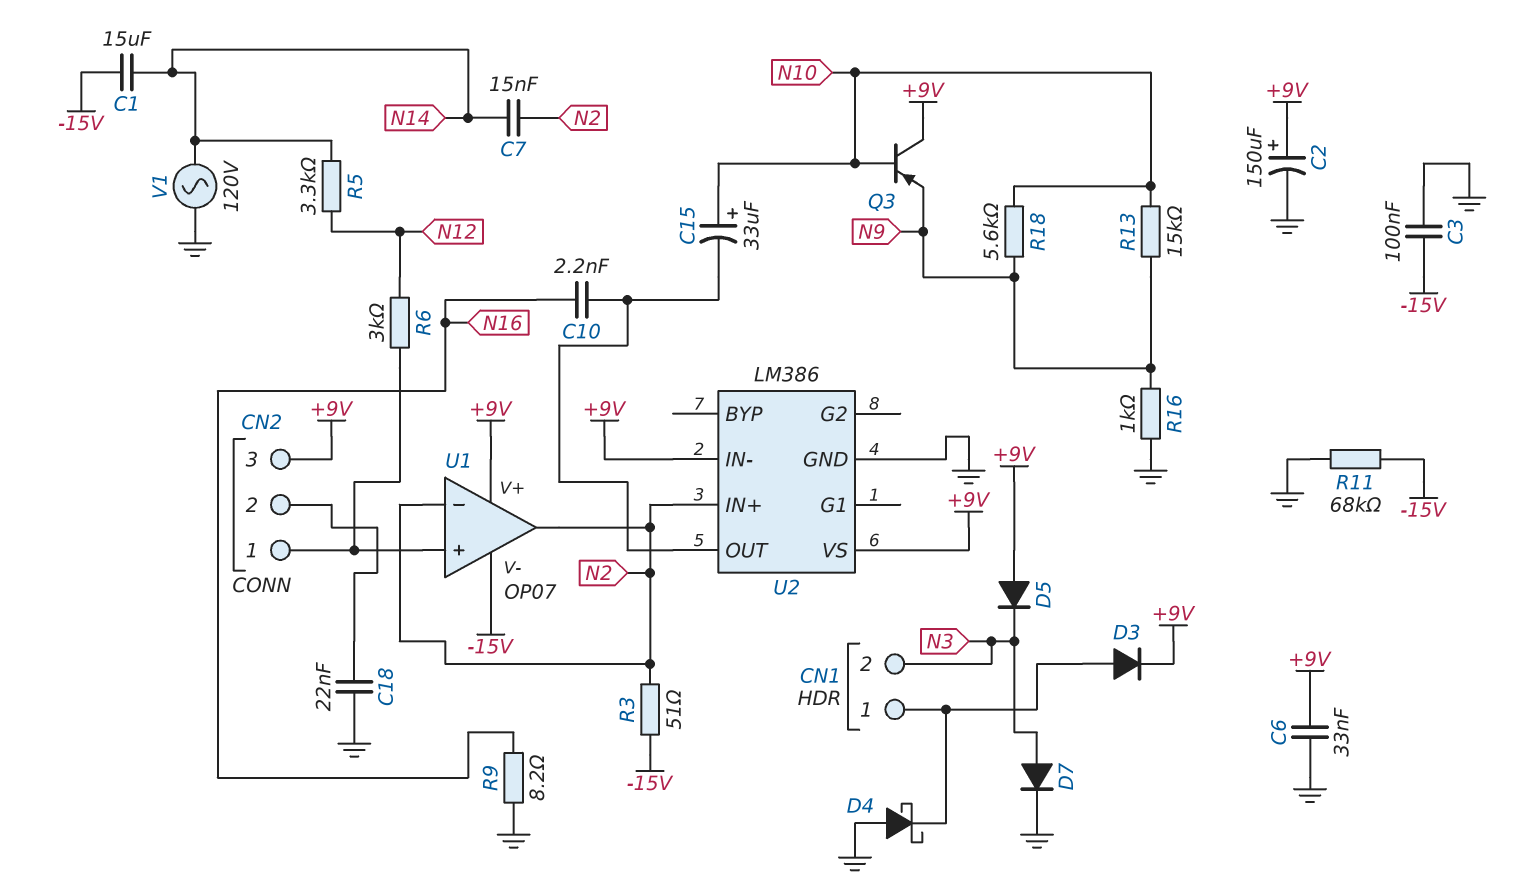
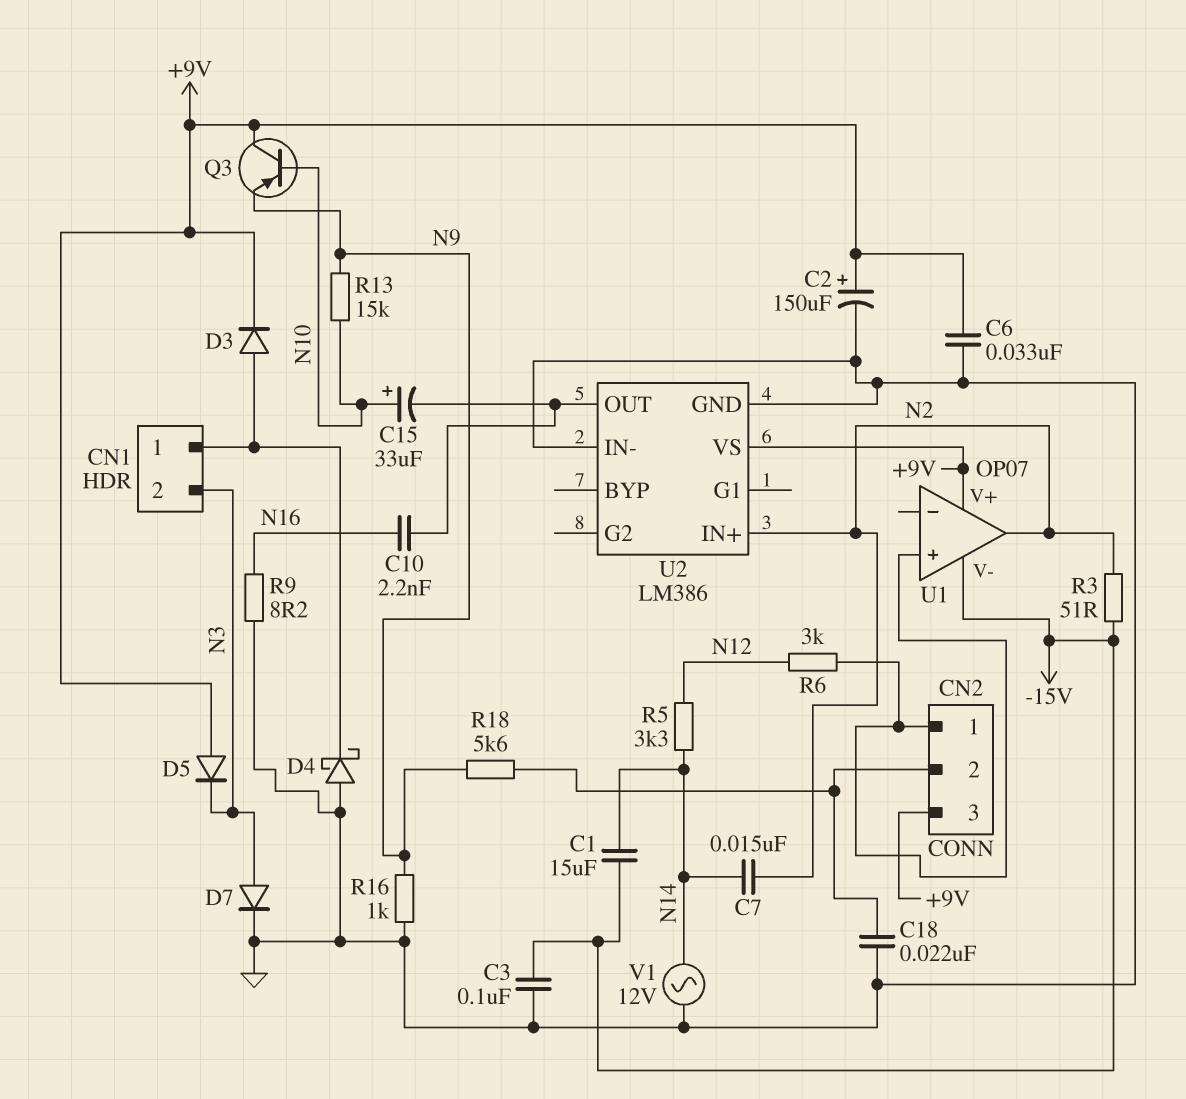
R11: 68k (-15V, GND) -> none
R18: 5.6k (N9, N10) -> 5.6k (CN2/2, N9)
U1 pin in-: N2 -> none
U2 pin IN-: +9V -> GND
V1: AC 120V (GND, N14) -> AC 12V (GND, N14)

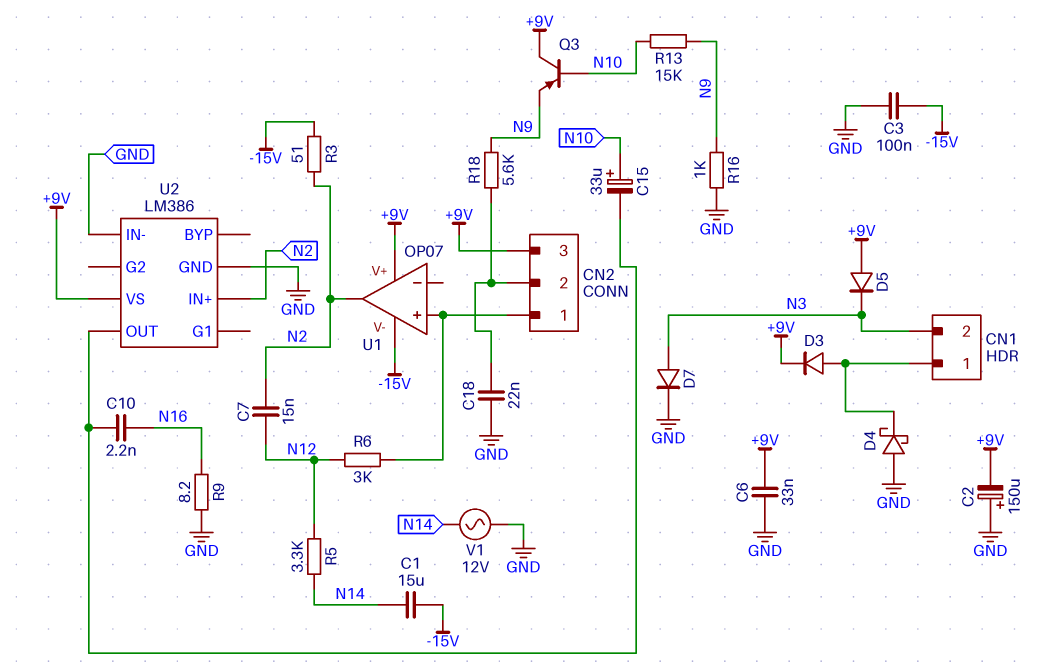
C2: 150uF (plus +9V, minus GND) -> 150uF (plus GND, minus +9V)
C7: 15nF (N2, N14) -> 15nF (N2, N12)

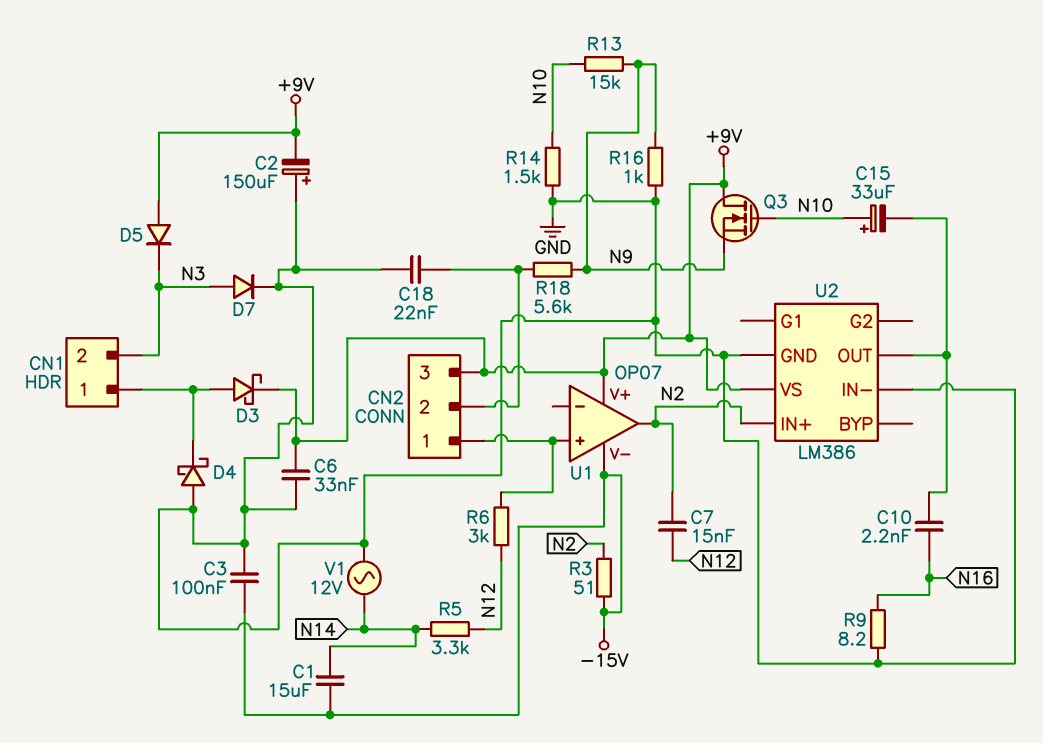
D3: diode (A CN1/1, K +9V) -> schottky (A CN1/1, K +9V)
Q3: PNP (B N10, C +9V, E N9) -> NMOS (G N10, D +9V, S N9)
R14: none -> 1.5k (GND, N10)

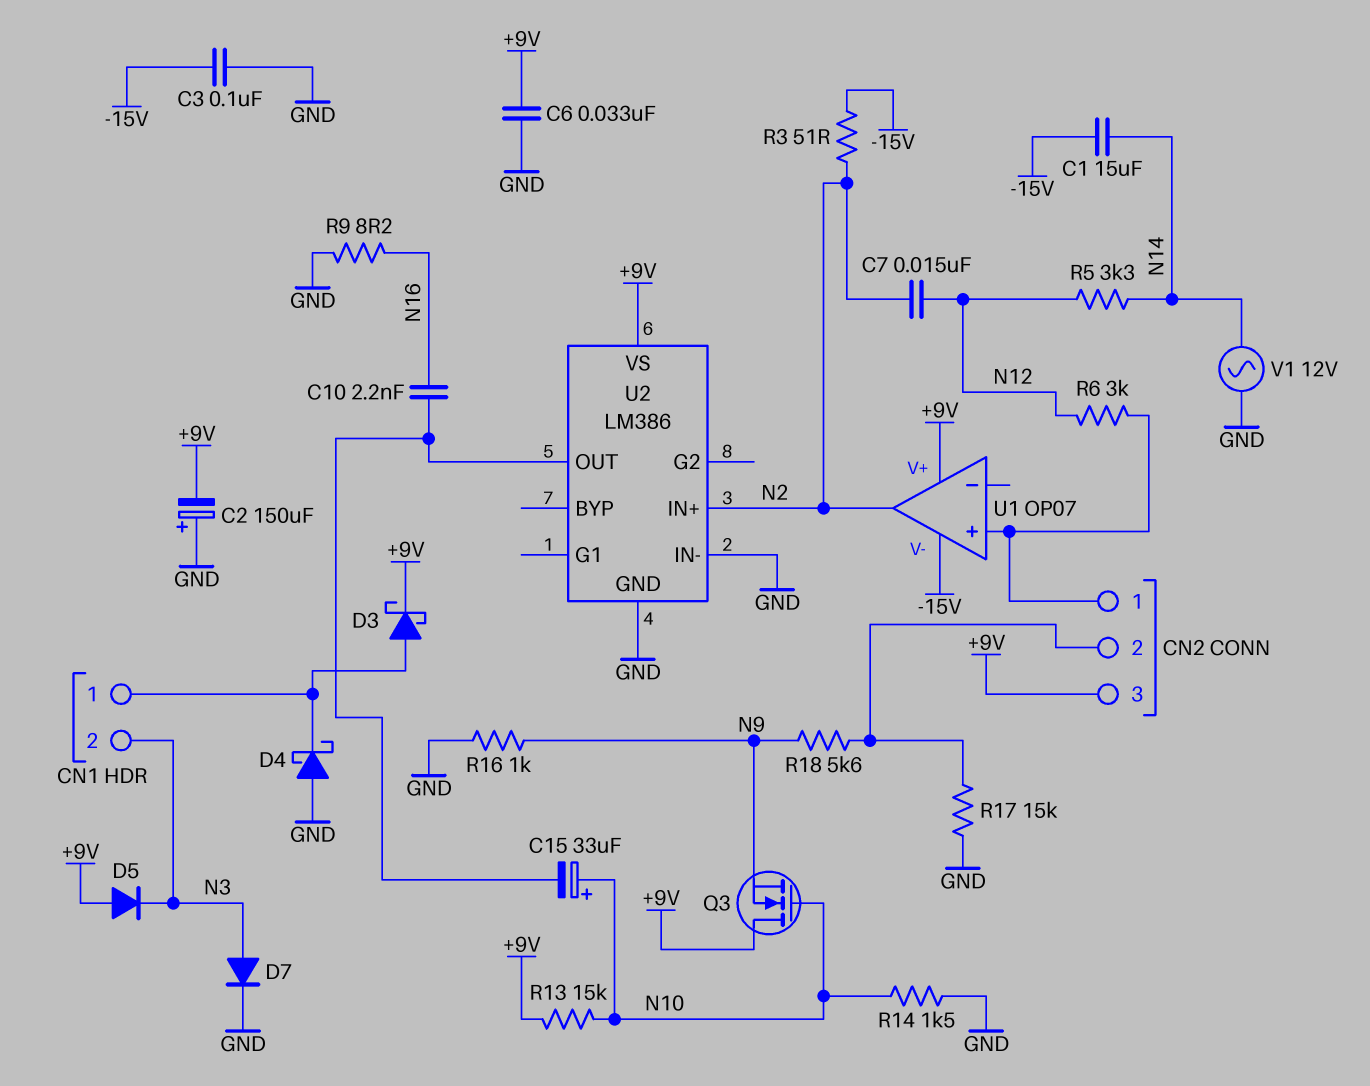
C18: 22nF (CN2/2, GND) -> none
R13: 15k (N9, N10) -> 15k (+9V, N10)
R17: none -> 15k (CN2/2, GND)

